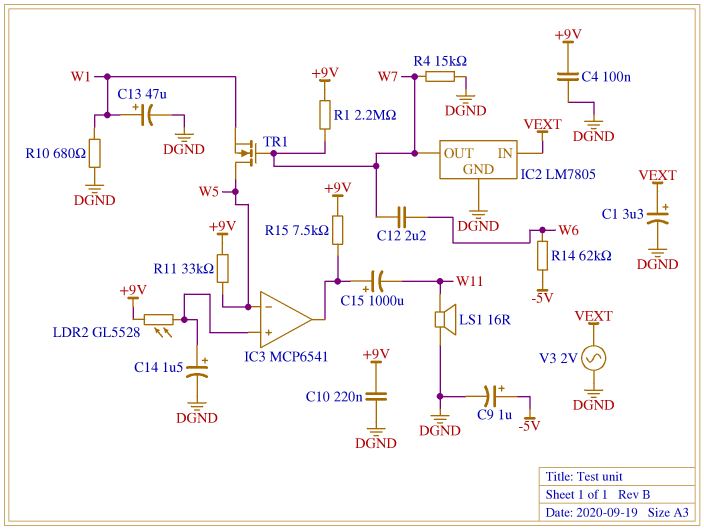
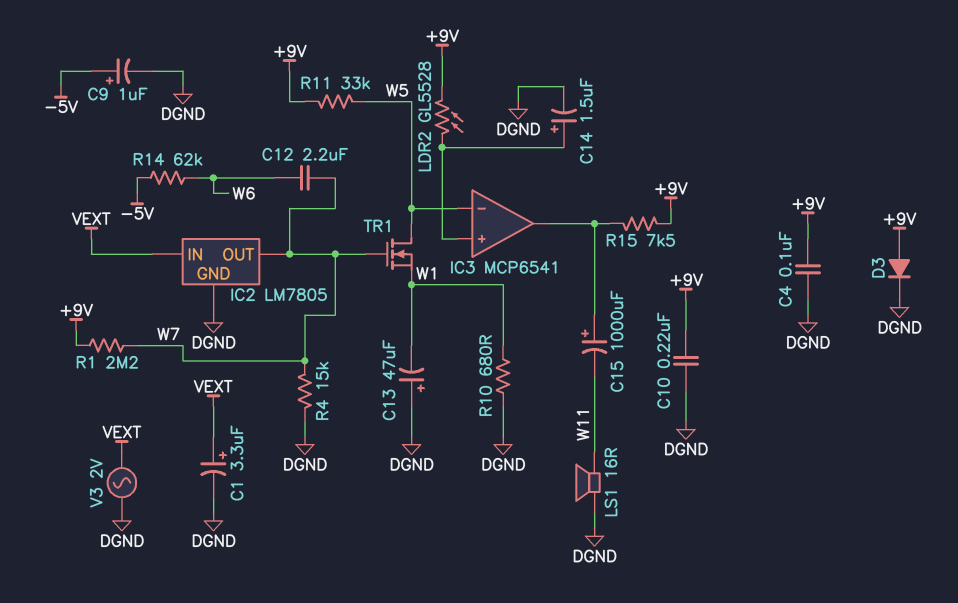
C13: 47uF (plus W1, minus DGND) -> 47uF (plus DGND, minus W1)
D3: none -> diode (A +9V, K DGND)

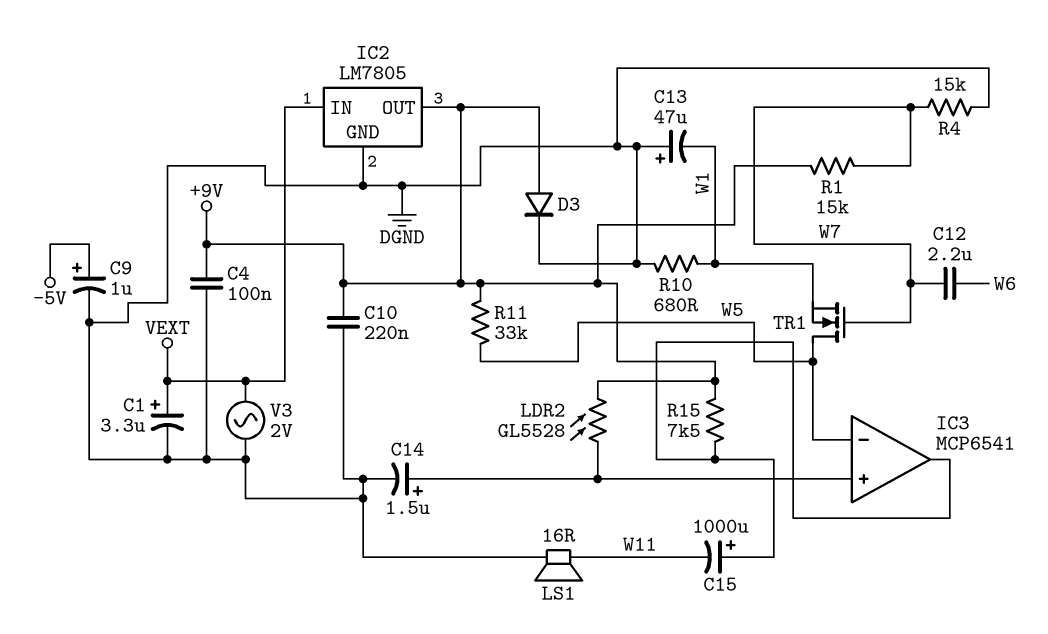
IC2 pin OUT: W7 -> +9V
R1: 2.2M (+9V, W7) -> 15k (+9V, W7)
R14: 62k (-5V, W6) -> none

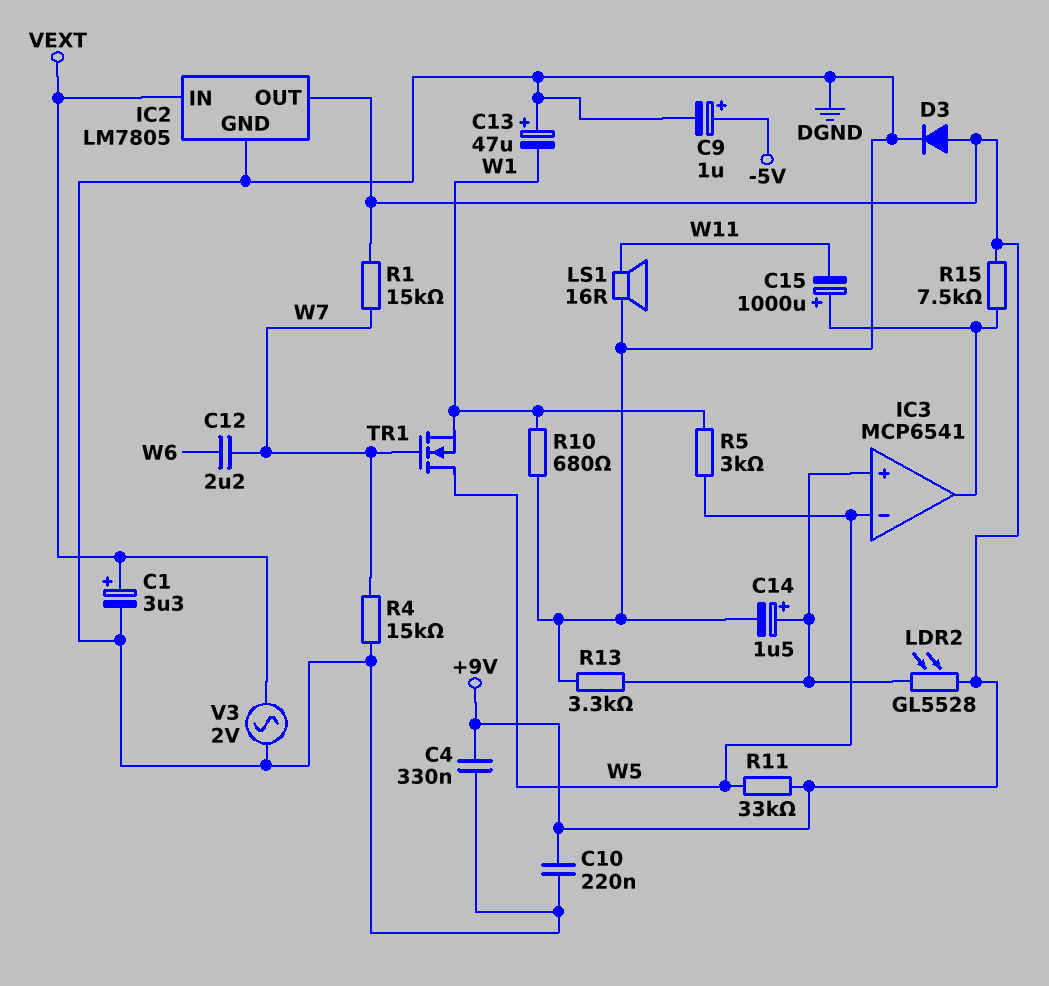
C4: 100nF (+9V, DGND) -> 330nF (+9V, DGND)
R5: none -> 3k (W1, W5)
R13: none -> 3.3k (DGND, IC3/in+)

